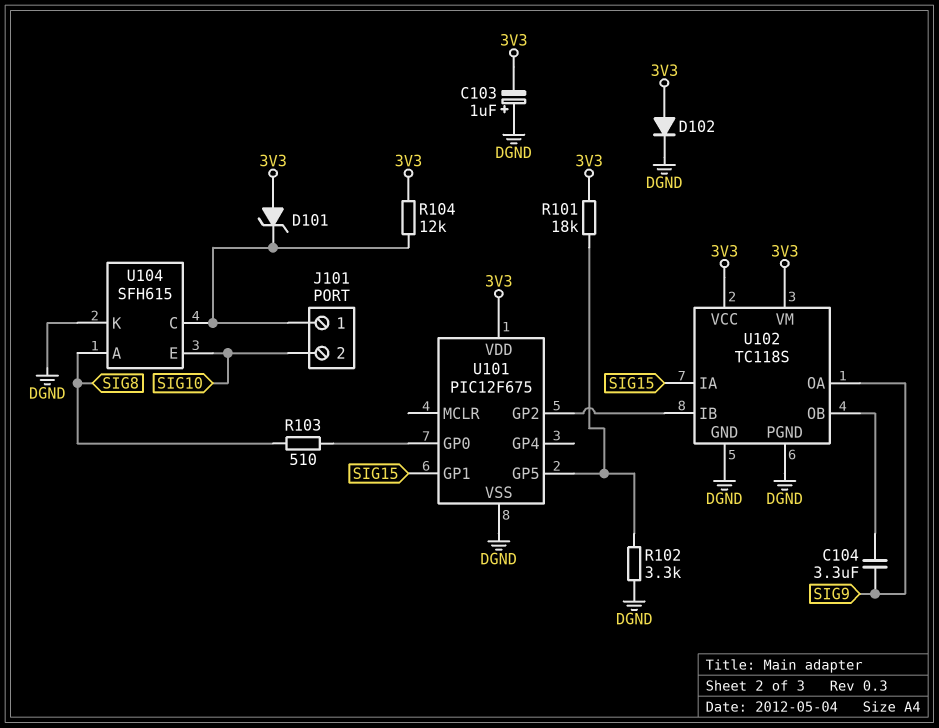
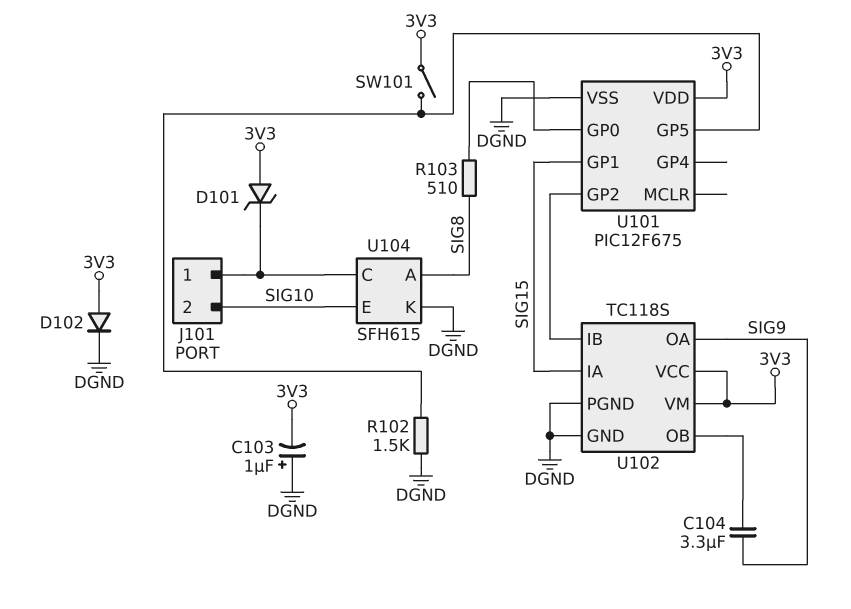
R101: 18k (3V3, U101/GP5) -> none
R102: 3.3k (DGND, U101/GP5) -> 1.5k (DGND, U101/GP5)
R104: 12k (3V3, J101/1) -> none
SW101: none -> switch (3V3, U101/GP5)

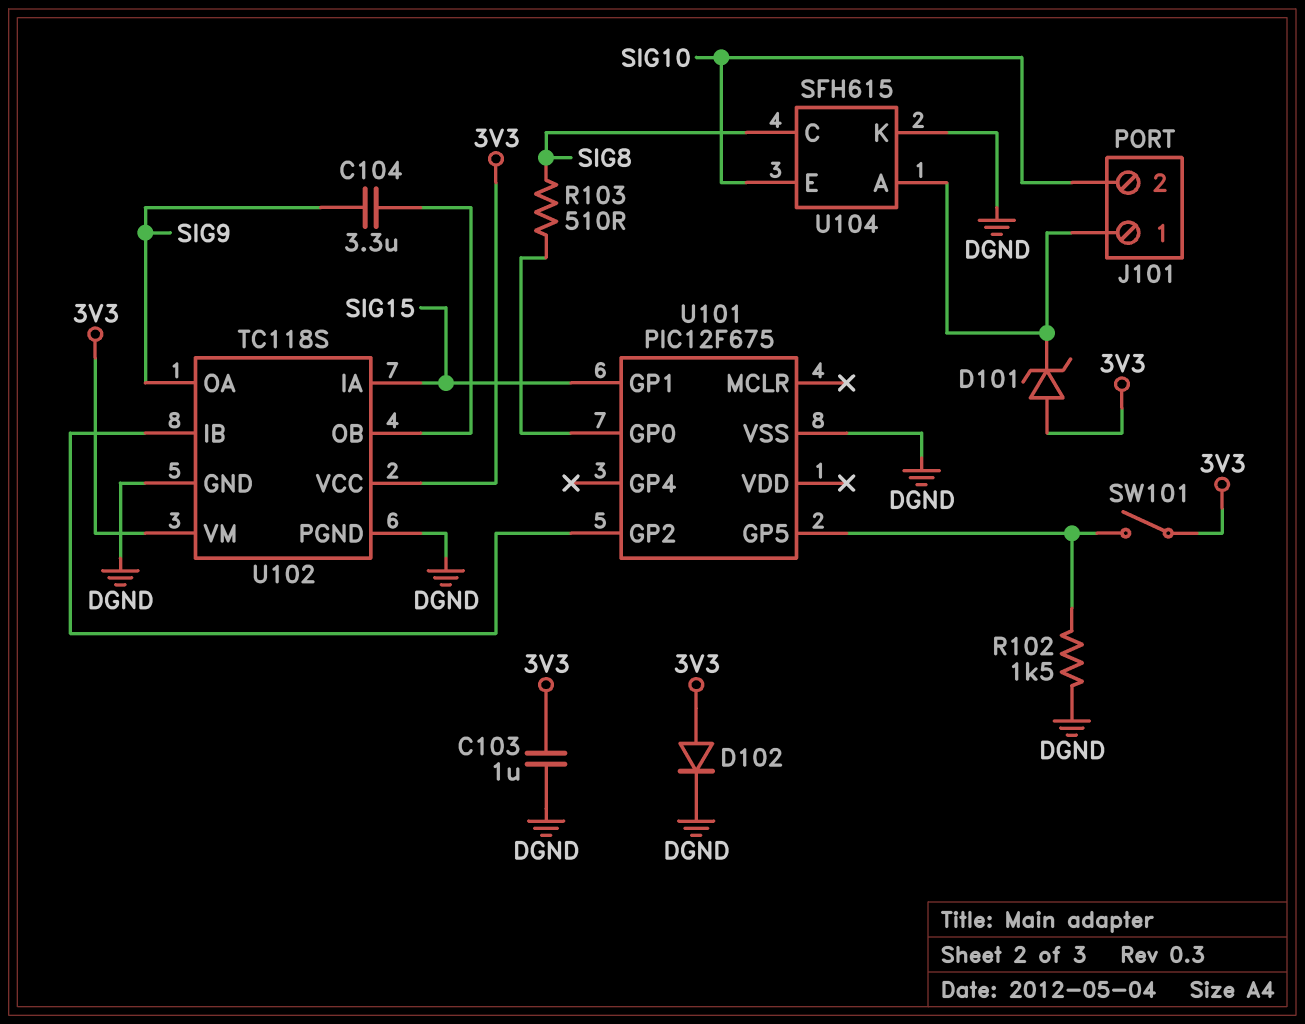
C103: 1uF (plus DGND, minus 3V3) -> 1uF (3V3, DGND)
U101 pin VDD: 3V3 -> none
U104 pin A: SIG8 -> J101/1
U104 pin C: J101/1 -> SIG8

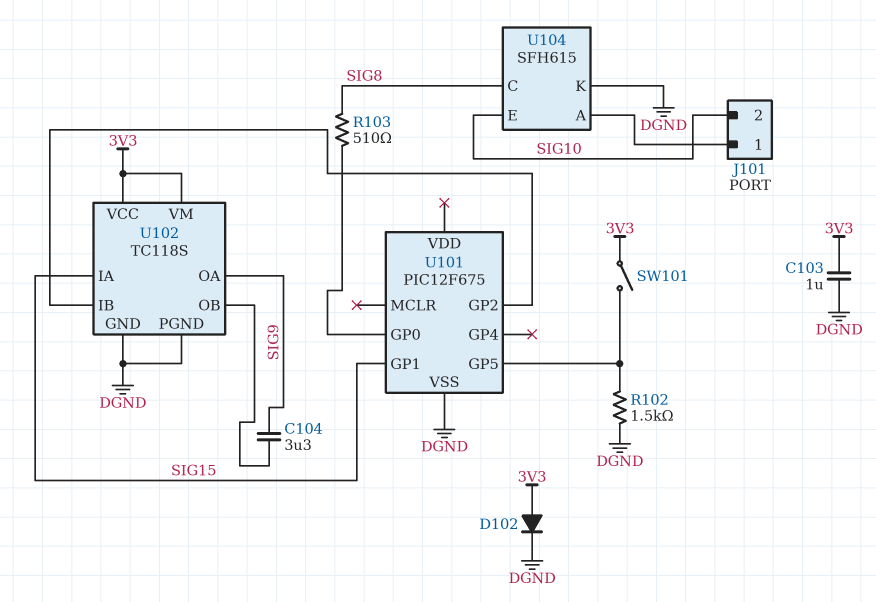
D101: zener (A 3V3, K J101/1) -> none

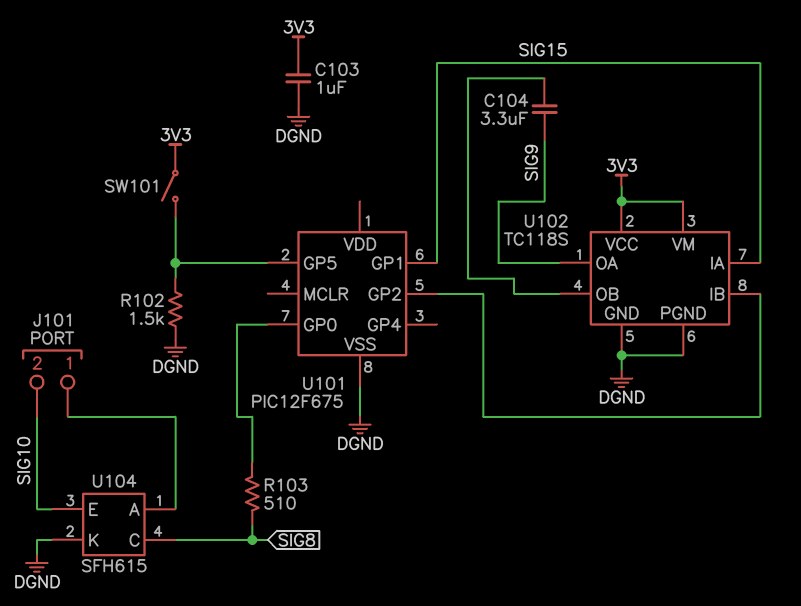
D102: diode (A 3V3, K DGND) -> none

